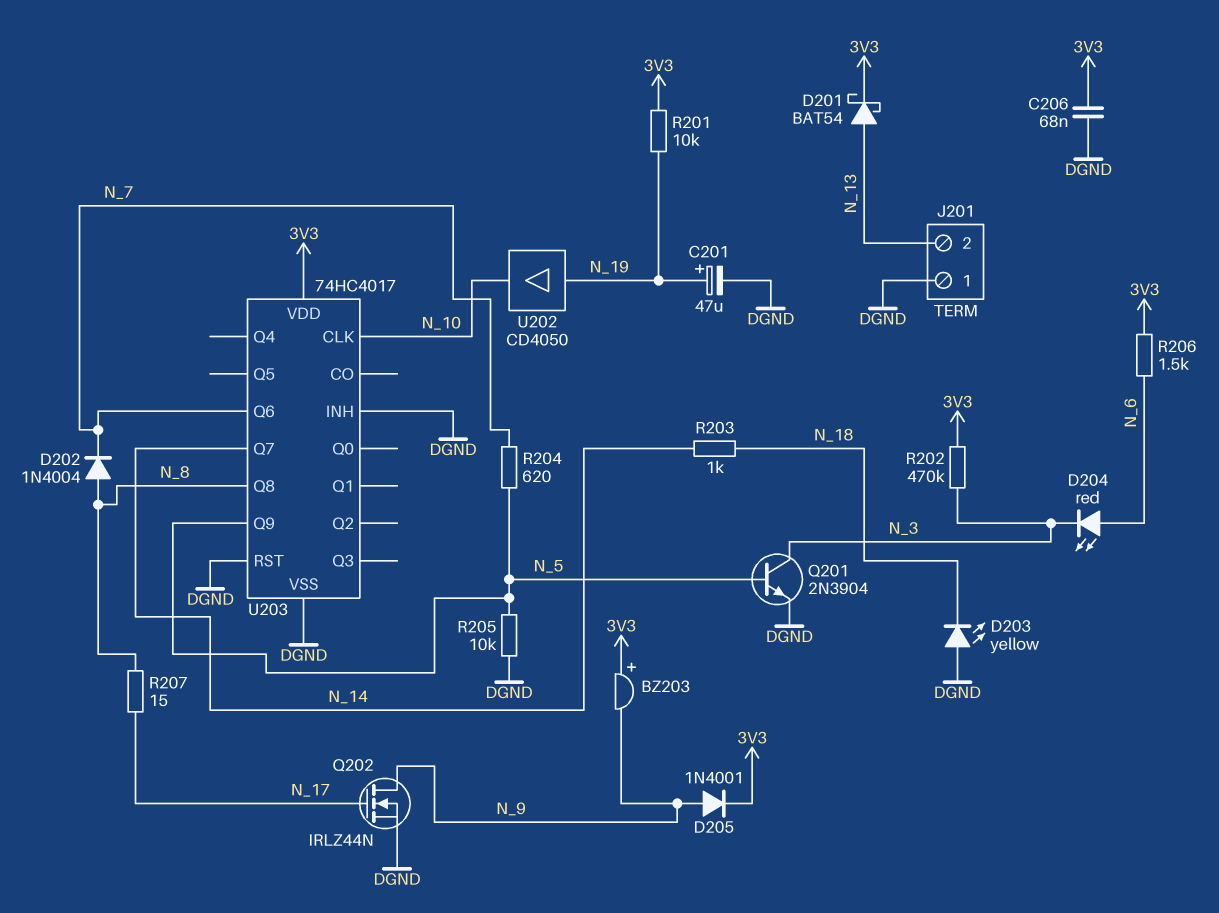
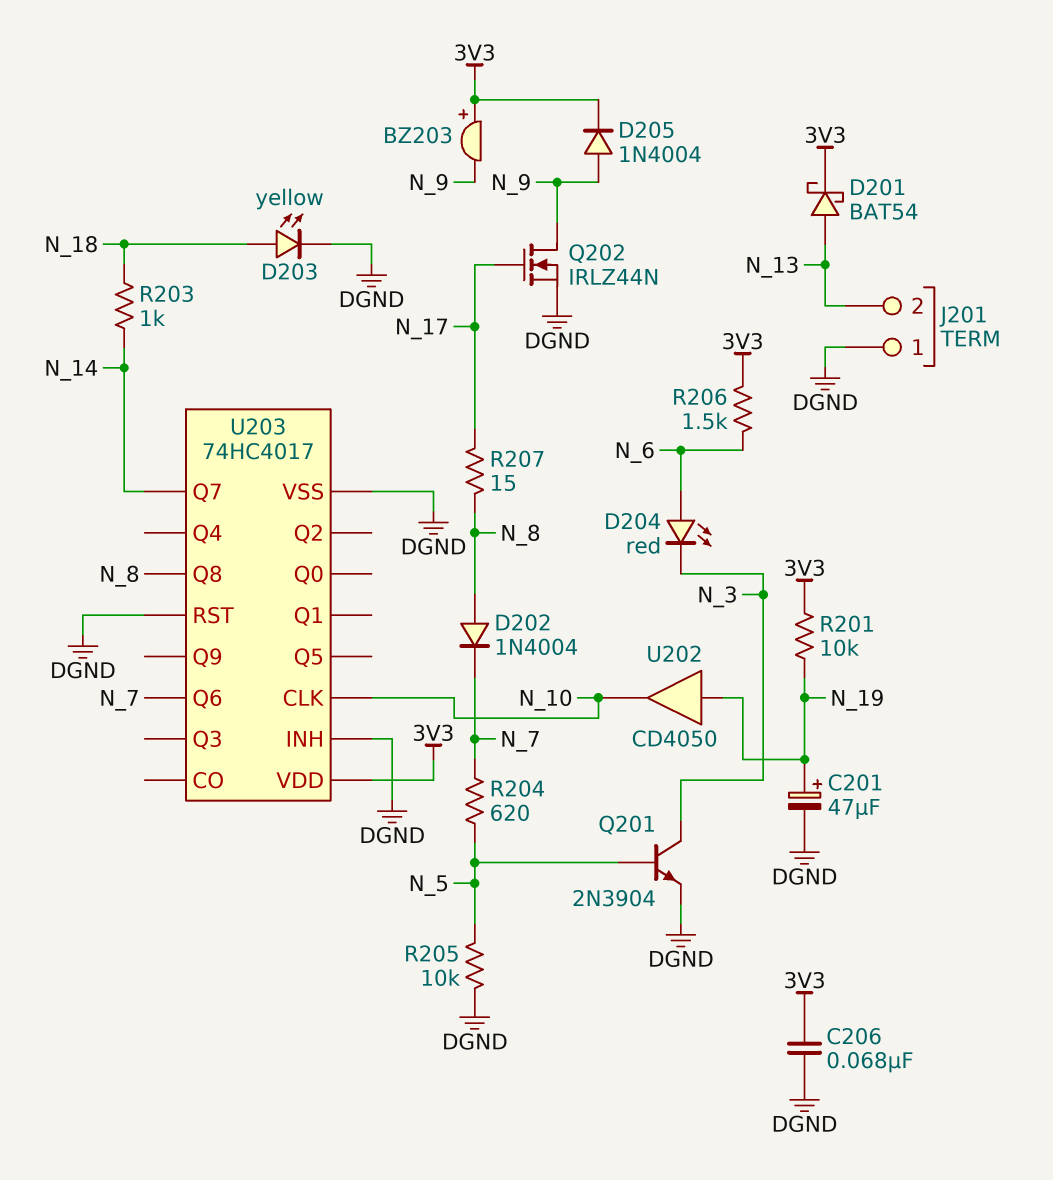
D203: LED yellow (A DGND, K N_18) -> LED yellow (A N_18, K DGND)
D205: diode 1N4001 (A N_9, K 3V3) -> diode 1N4004 (A N_9, K 3V3)
R202: 470k (3V3, N_3) -> none
U203 pin Q9: N_5 -> none

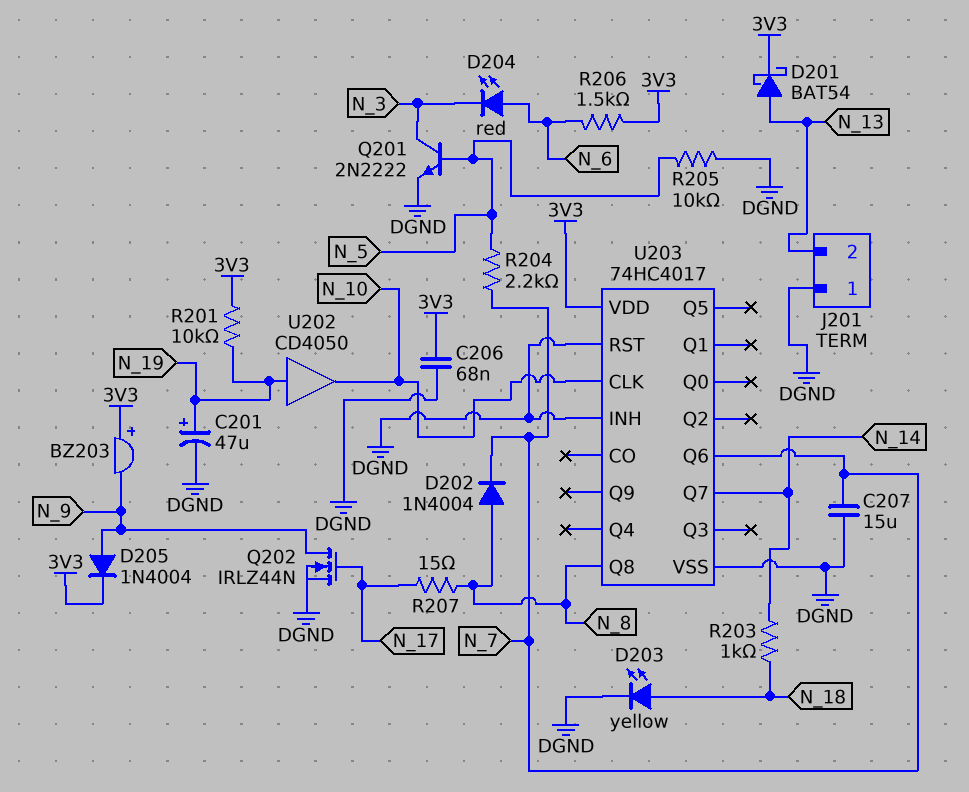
C207: none -> 15uF (DGND, N_7)
Q201: NPN 2N3904 (B N_5, C N_3, E DGND) -> NPN 2N2222 (B N_5, C N_3, E DGND)
R204: 620 (N_5, N_7) -> 2.2k (N_5, N_7)

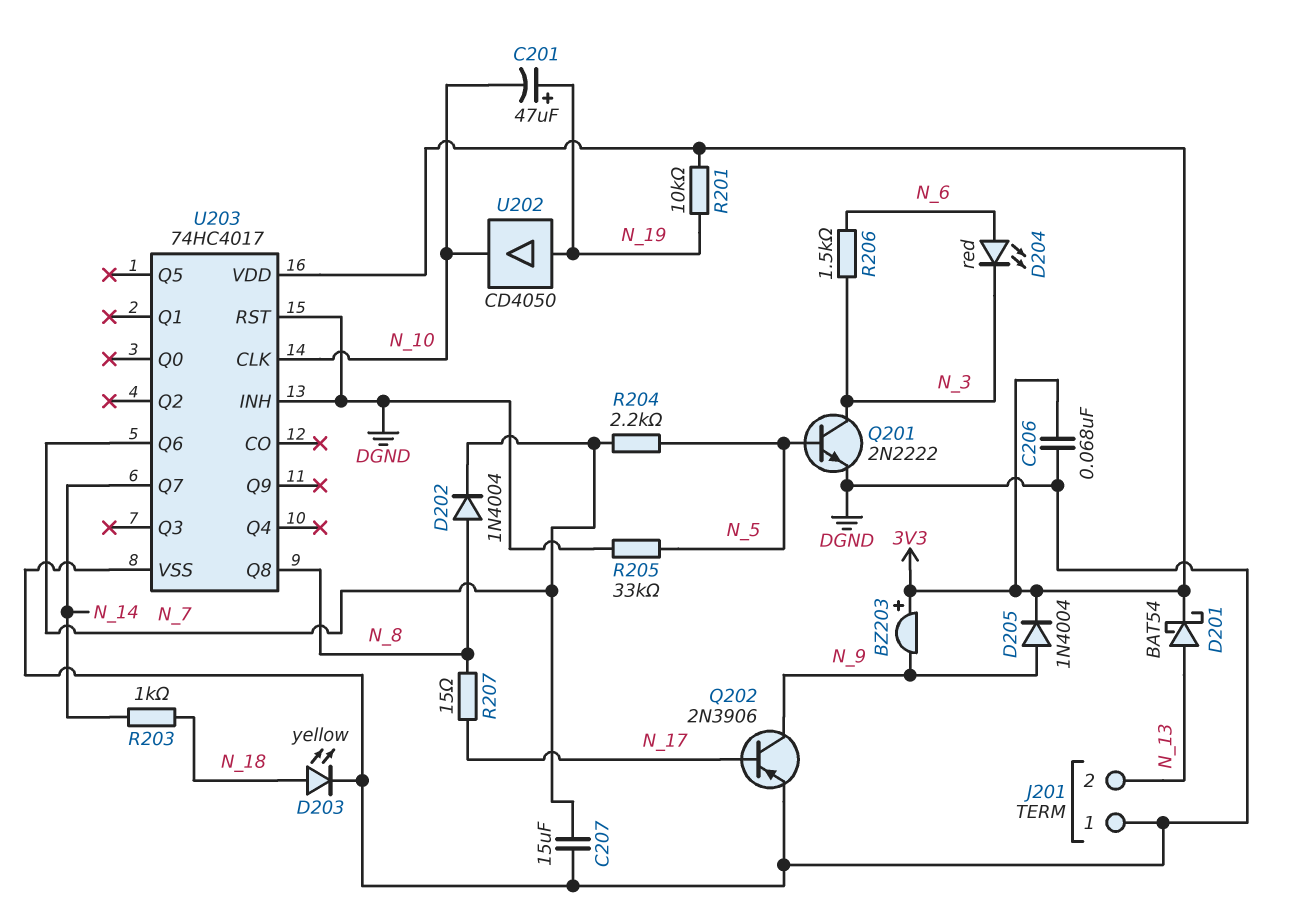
C201: 47uF (plus N_19, minus DGND) -> 47uF (plus N_19, minus N_10)
Q202: NMOS IRLZ44N (G N_17, D N_9, S DGND) -> PNP 2N3906 (B N_17, C N_9, E DGND)
R205: 10k (DGND, N_5) -> 33k (DGND, N_5)
R206: 1.5k (3V3, N_6) -> 1.5k (N_3, N_6)

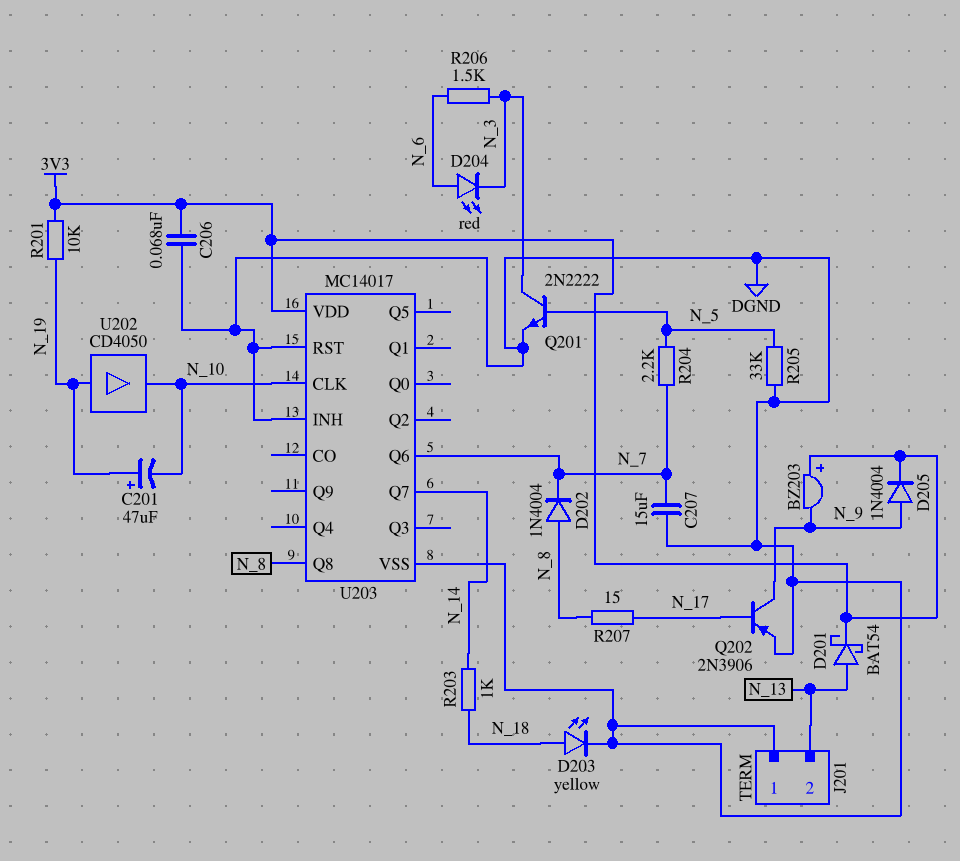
U203: 74HC4017 -> MC14017

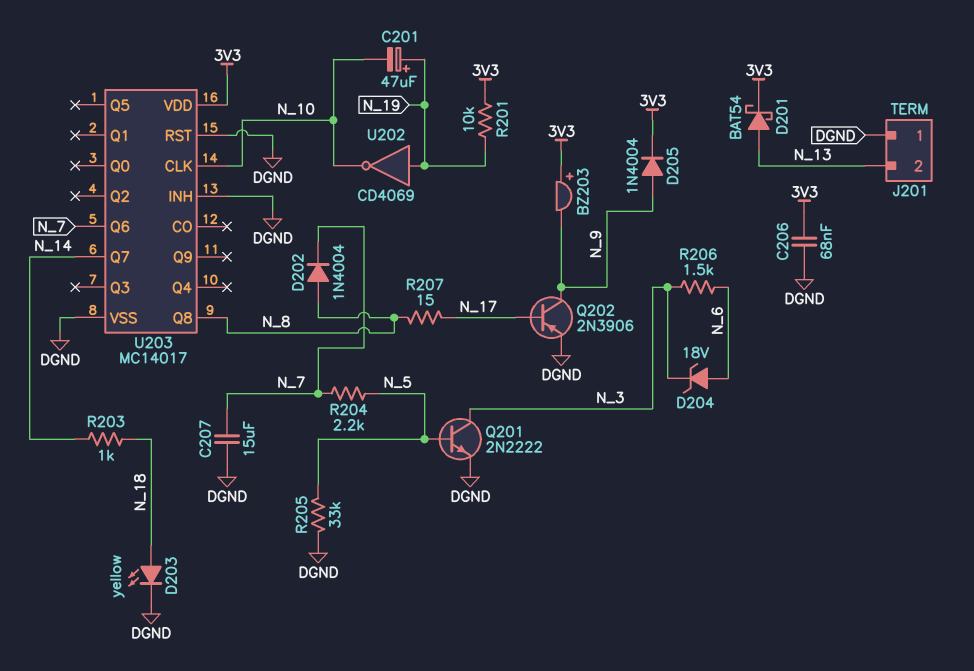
D204: LED red (A N_6, K N_3) -> zener 18V (A N_6, K N_3)
U202: buffer CD4050 (in N_19, out N_10) -> NOT CD4069 (in N_19, out N_10)

